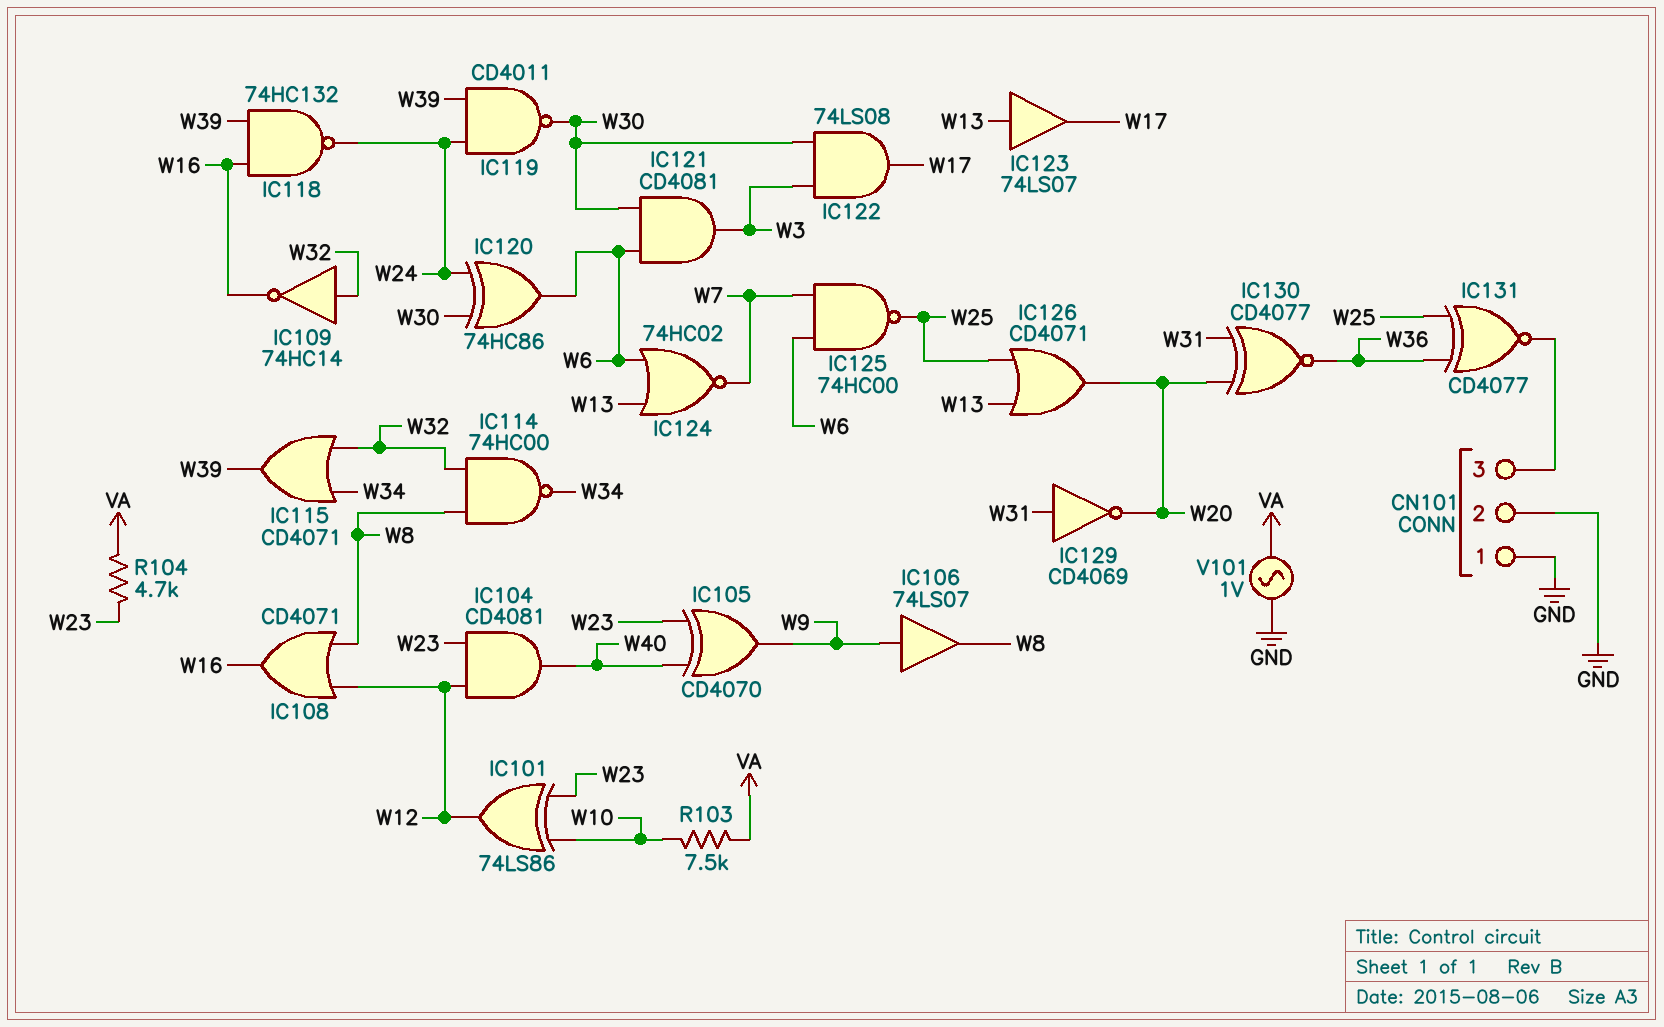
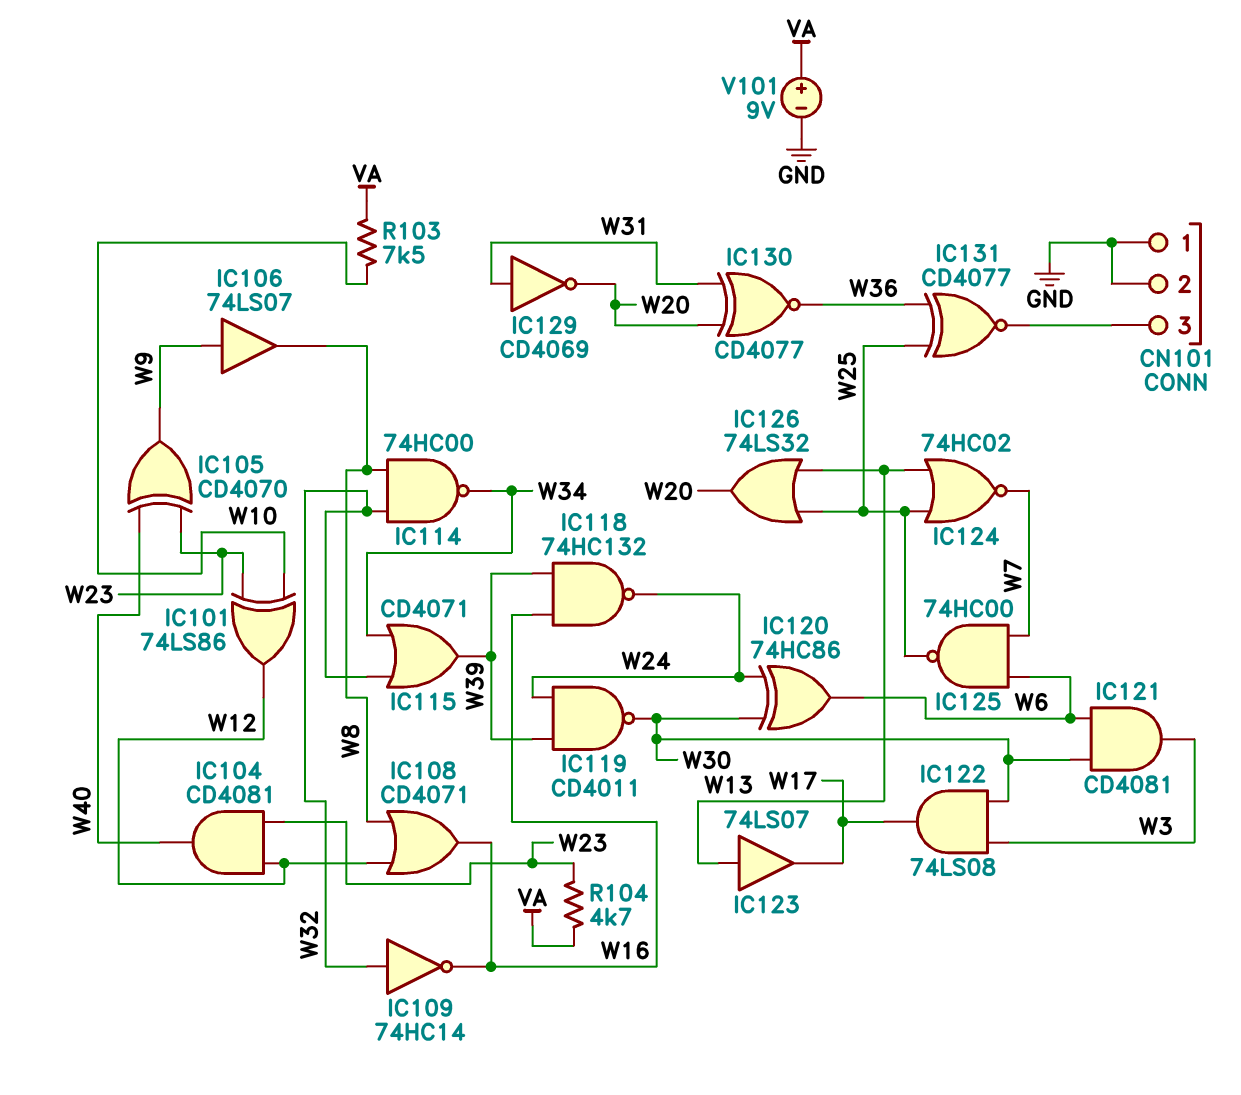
IC124: NOR 74HC02 (in W6, in W13, out W7) -> NOR 74HC02 (in W13, in W25, out W7)
IC126: OR CD4071 (in W13, in W25, out W20) -> OR 74LS32 (in W13, in W25, out W20)
V101: AC 1V (GND, VA) -> 9V (plus VA, minus GND)

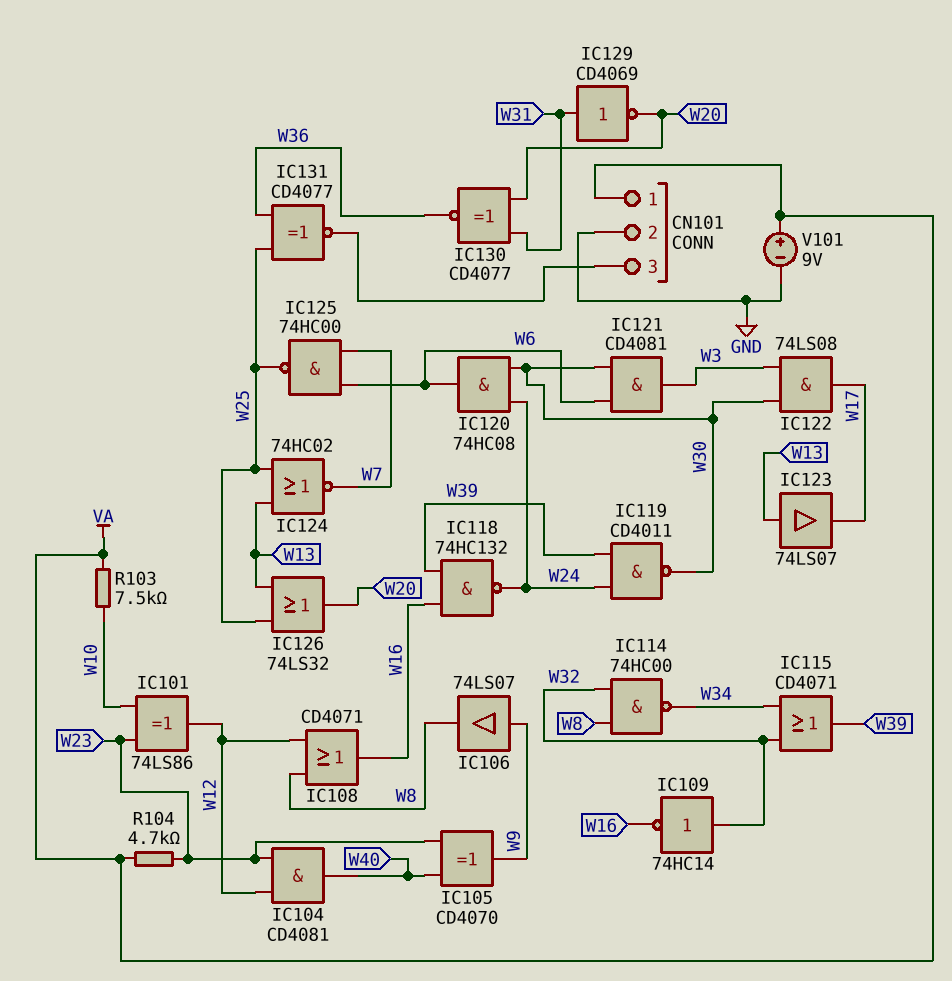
CN101 pin 1: GND -> VA
IC120: XOR 74HC86 (in W24, in W30, out W6) -> AND 74HC08 (in W24, in W30, out W6)

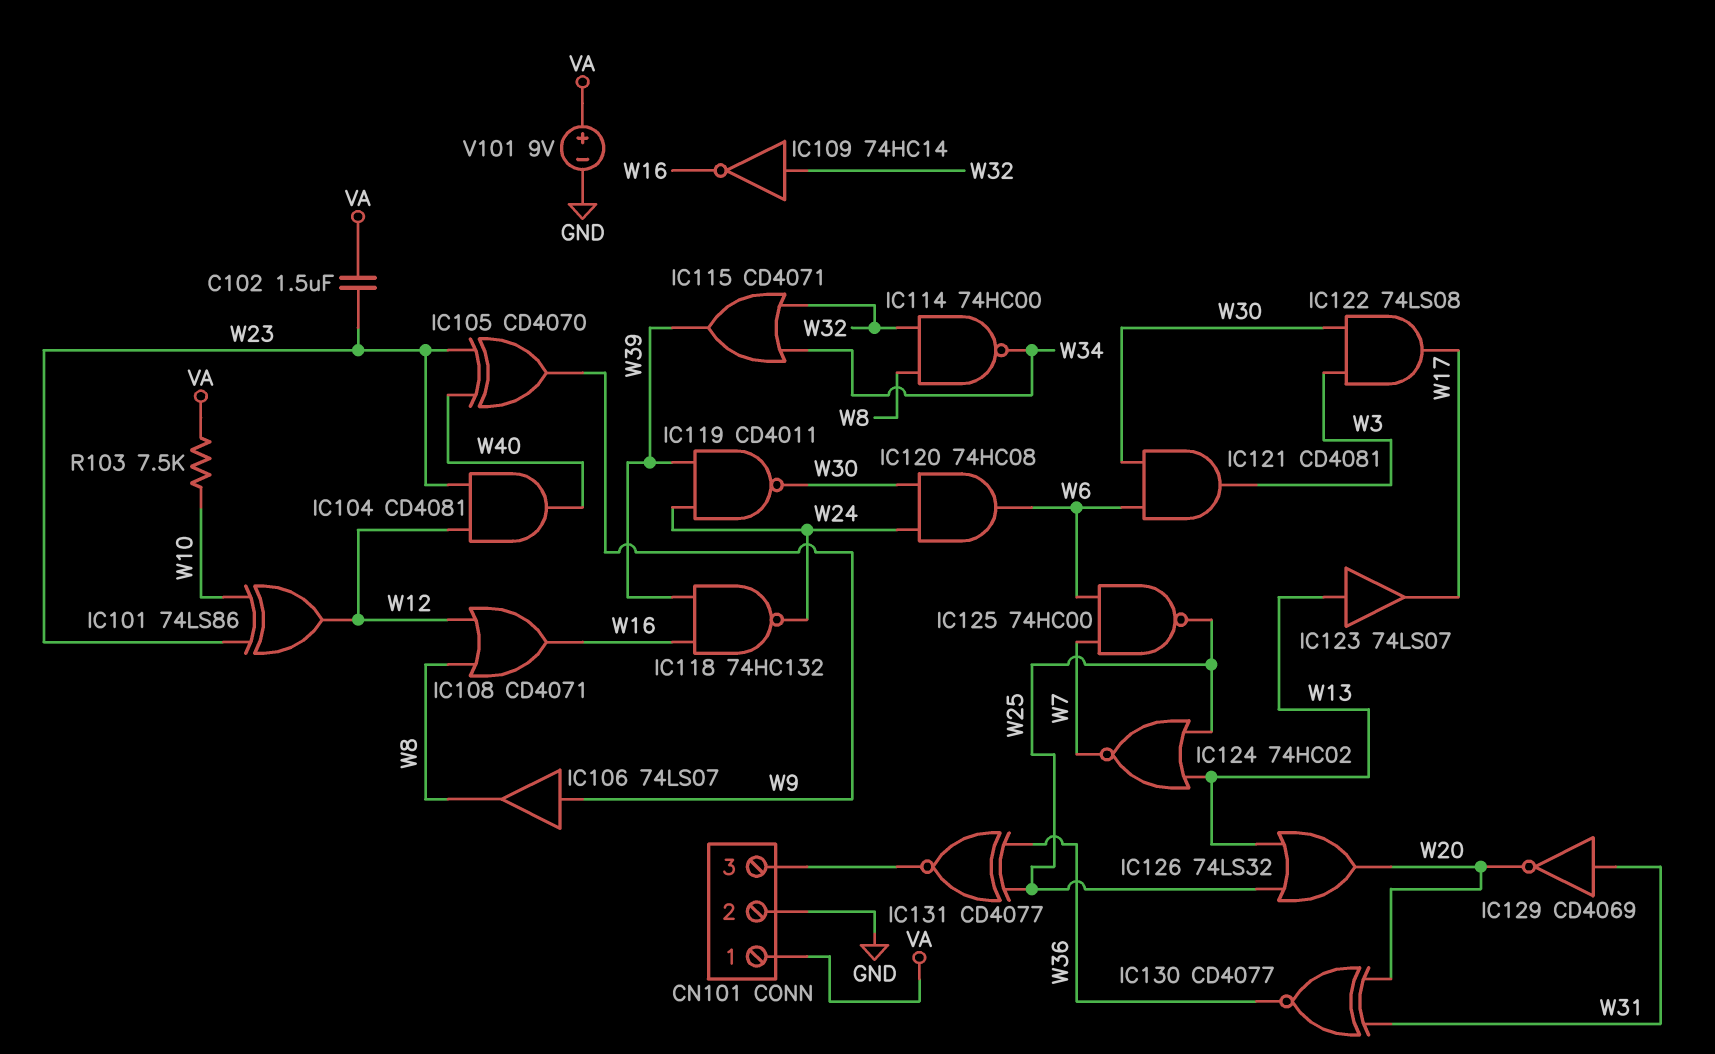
C102: none -> 1.5uF (VA, W23)
R104: 4.7k (VA, W23) -> none

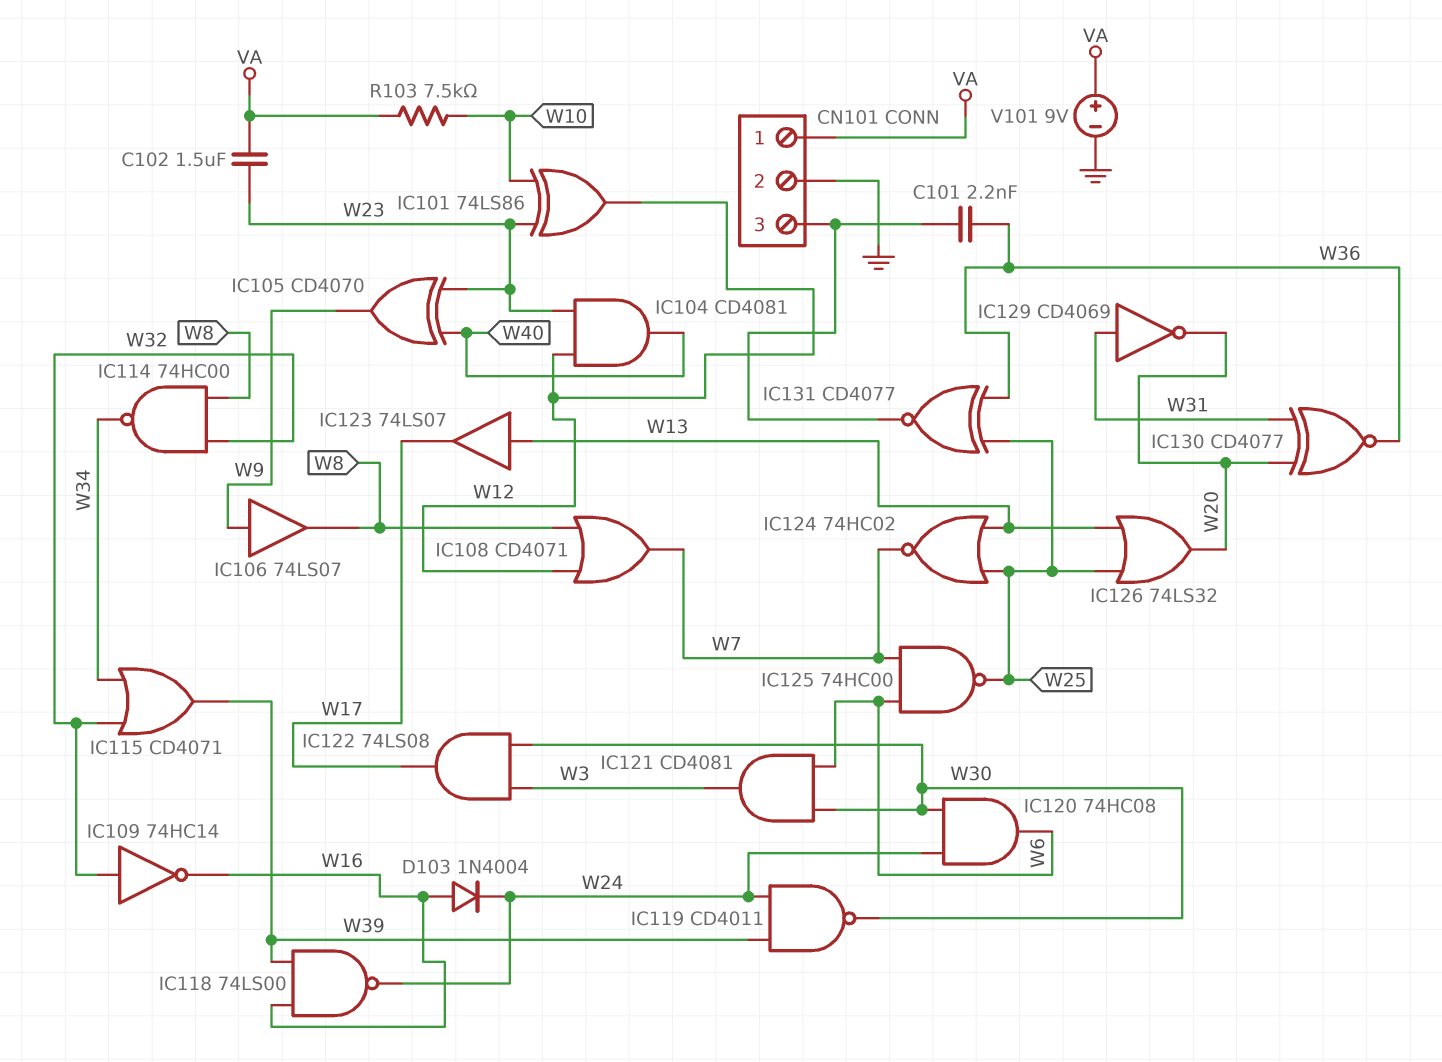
C101: none -> 2.2nF (CN101/3, W36)
D103: none -> diode 1N4004 (A W16, K W24)
IC108: OR CD4071 (in W8, in W12, out W16) -> OR CD4071 (in W8, in W12, out W7)
IC118: NAND 74HC132 (in W16, in W39, out W24) -> NAND 74LS00 (in W16, in W39, out W24)

